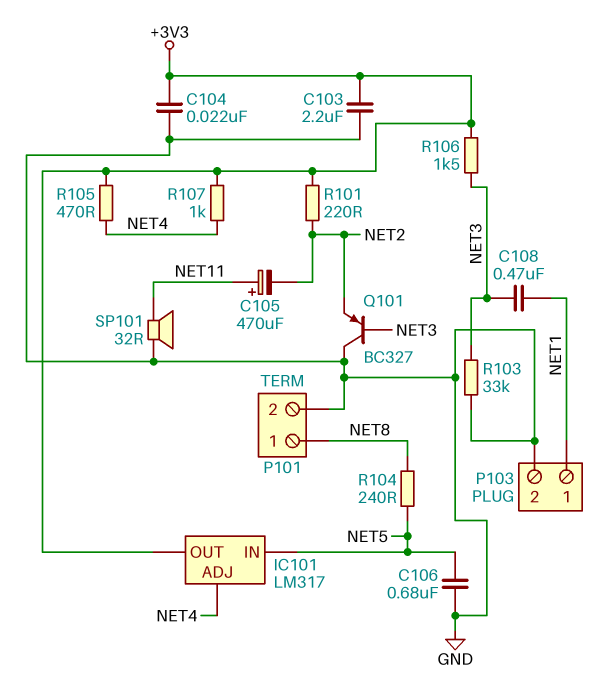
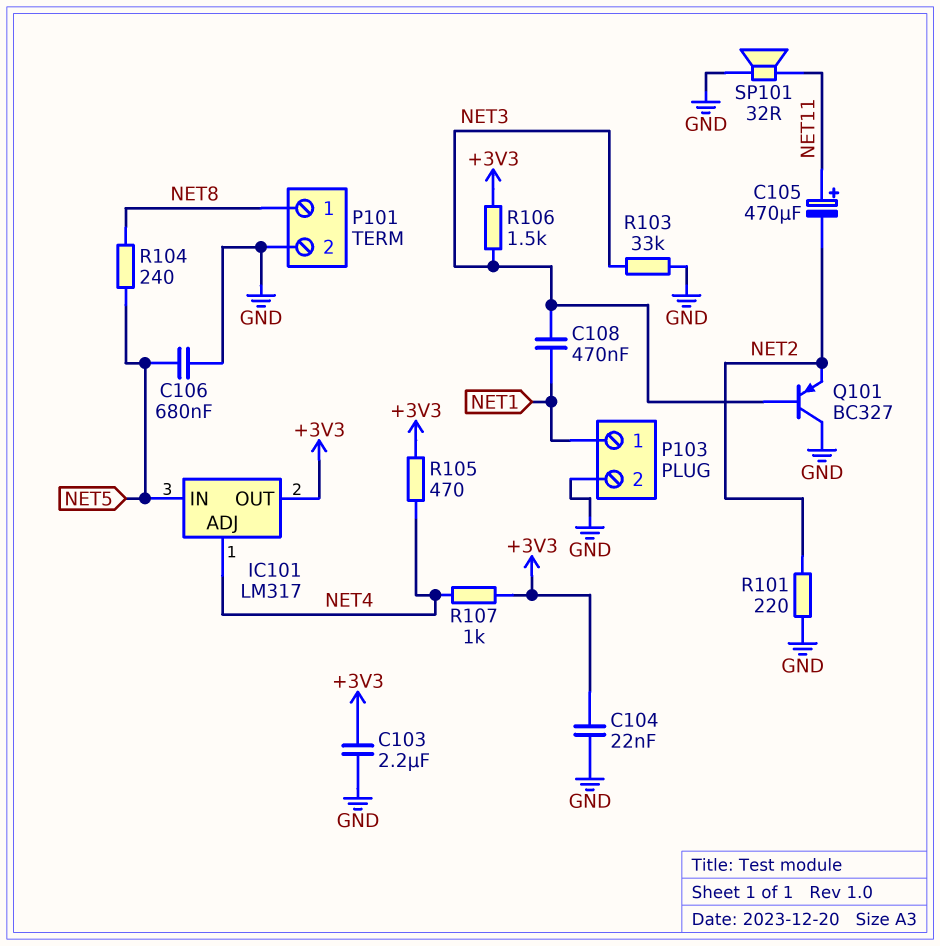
R101: 220 (+3V3, NET2) -> 220 (GND, NET2)

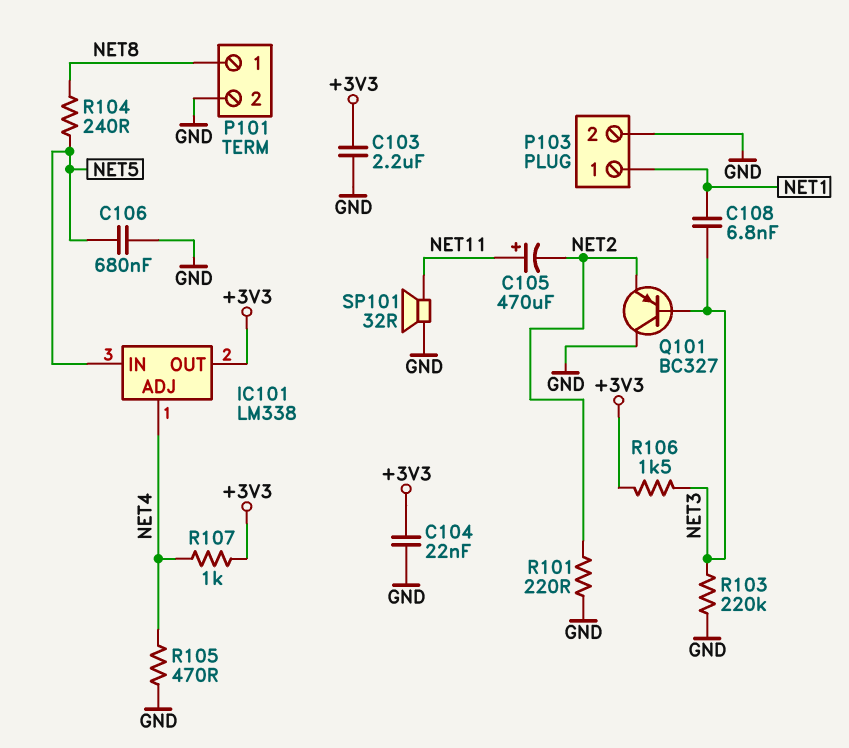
C108: 470nF (NET1, NET3) -> 6.8nF (NET1, NET3)
IC101: LM317 -> LM338
R103: 33k (GND, NET3) -> 220k (GND, NET3)
R105: 470 (+3V3, NET4) -> 470 (GND, NET4)

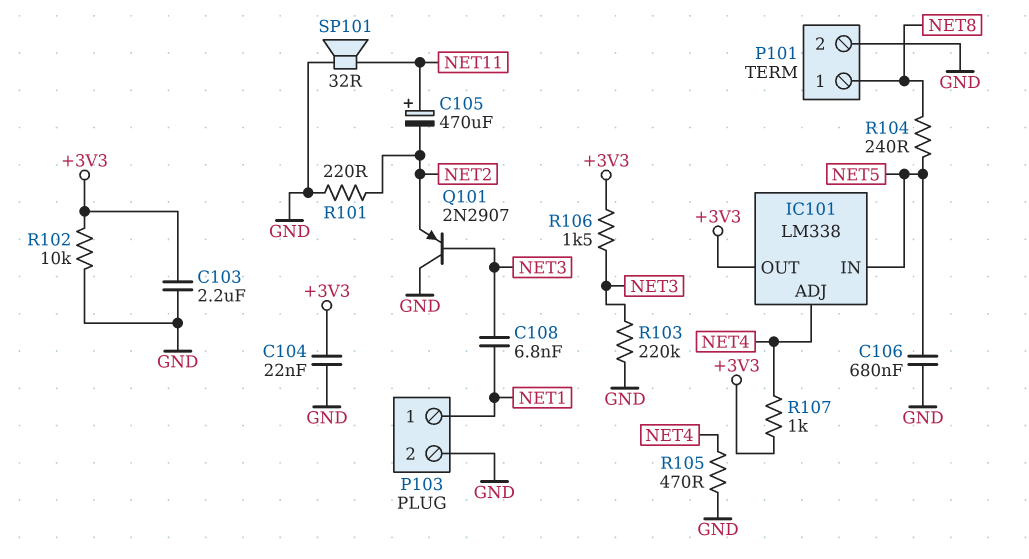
Q101: PNP BC327 (B NET3, C GND, E NET2) -> PNP 2N2907 (B NET3, C GND, E NET2)
R102: none -> 10k (+3V3, GND)

